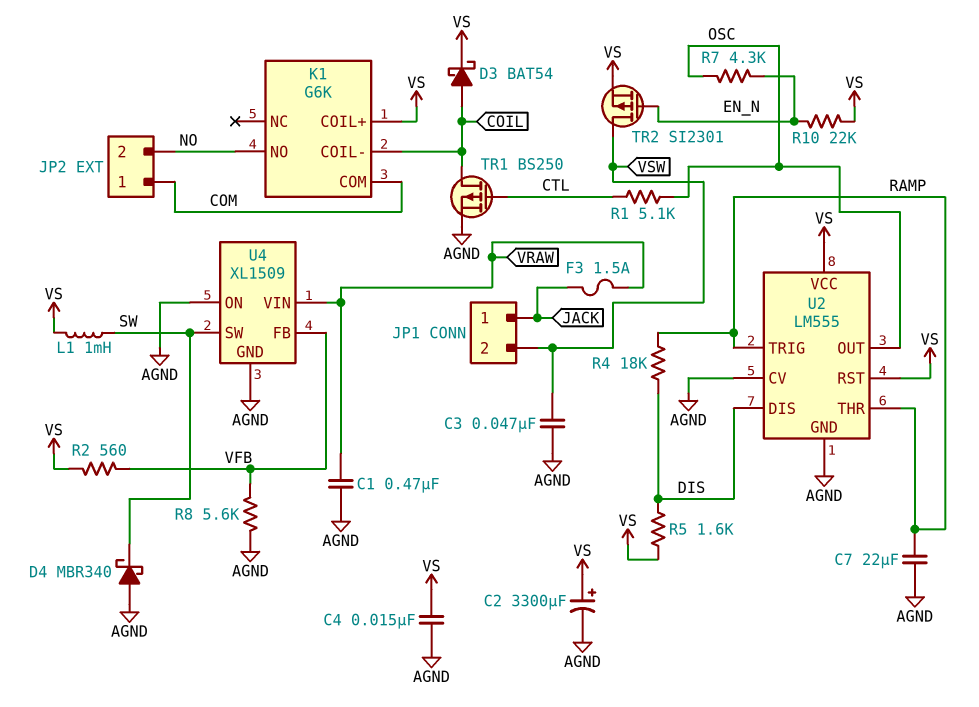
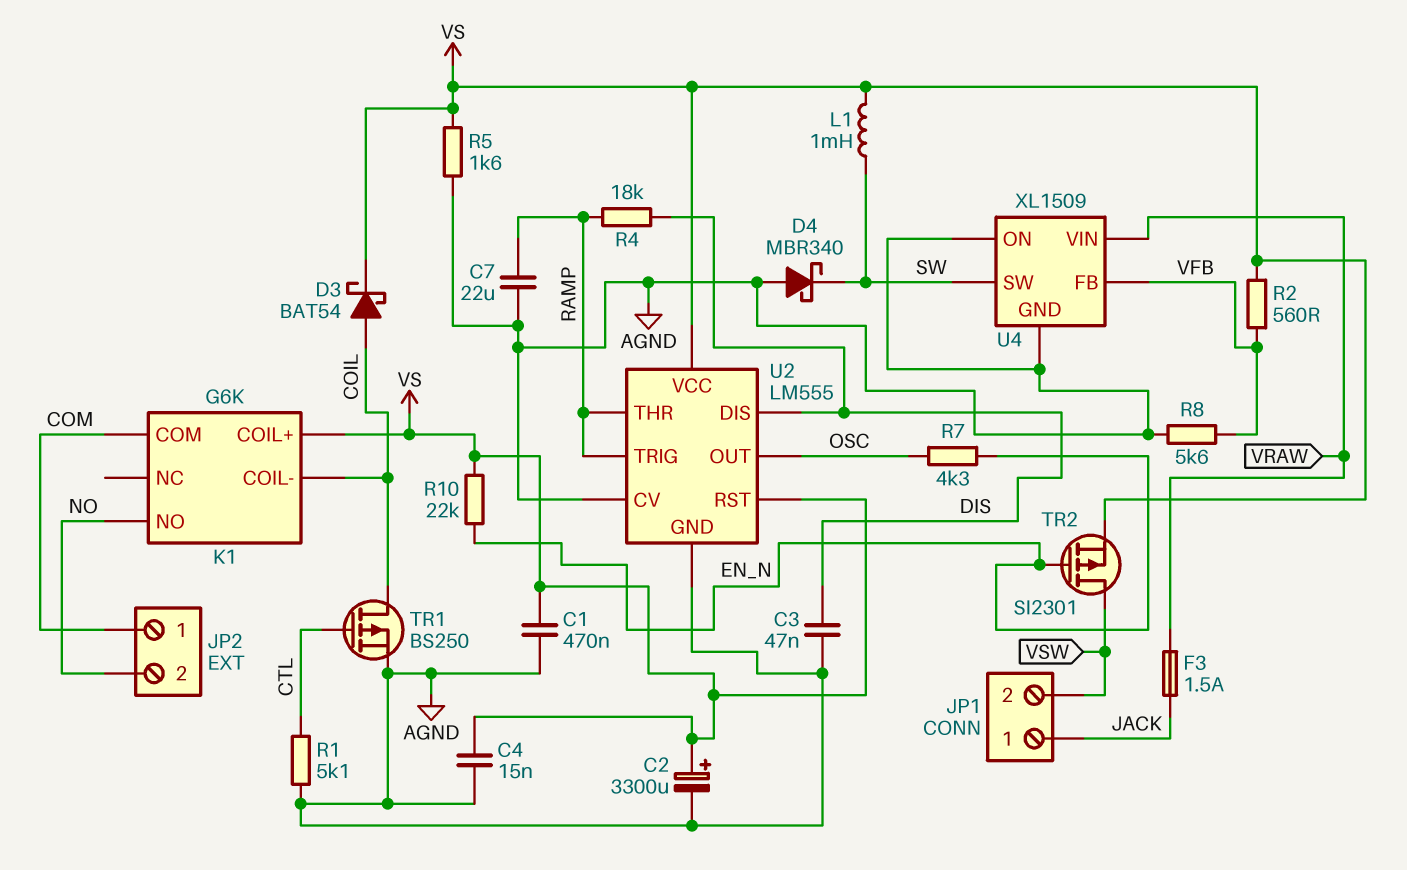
C1: 470nF (AGND, VRAW) -> 470nF (AGND, VS)
C3: 47nF (AGND, VSW) -> 47nF (AGND, DIS)
R1: 5.1k (CTL, OSC) -> 5.1k (AGND, CTL)
R5: 1.6k (DIS, VS) -> 1.6k (AGND, VS)

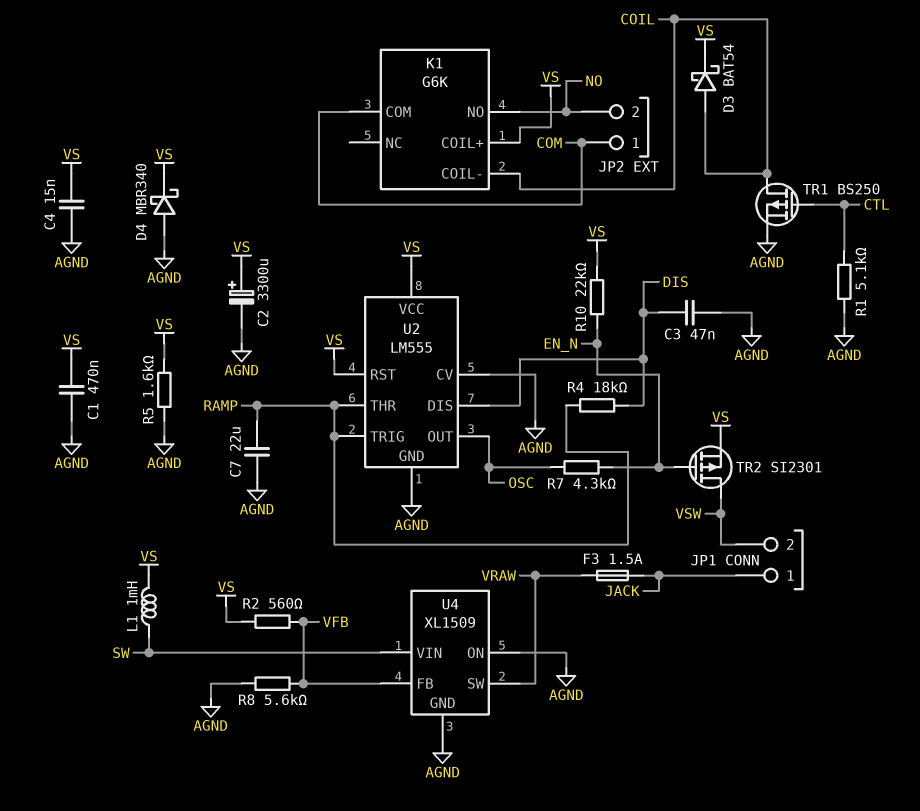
D4: schottky MBR340 (A AGND, K SW) -> schottky MBR340 (A AGND, K VS)
U4 pin SW: SW -> VRAW
U4 pin VIN: VRAW -> SW

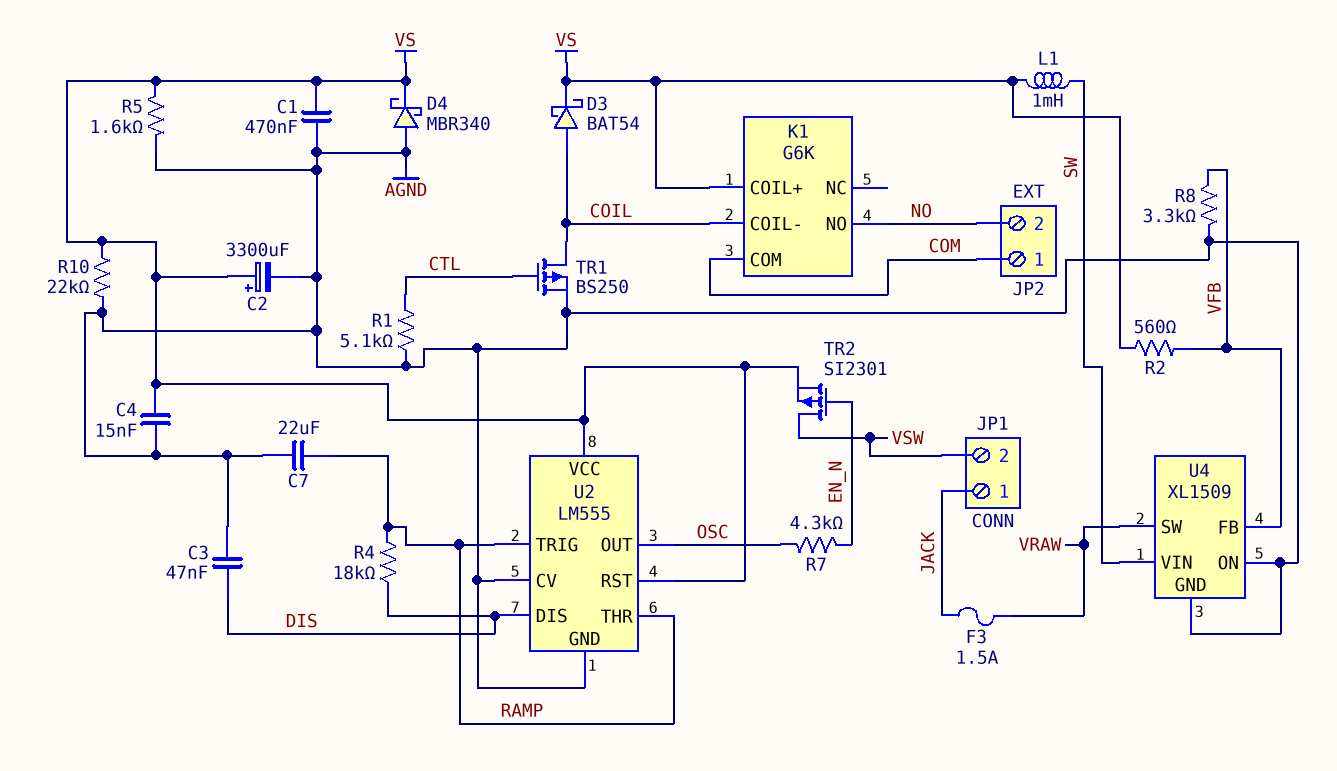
R8: 5.6k (AGND, VFB) -> 3.3k (AGND, VFB)
R10: 22k (EN_N, VS) -> 22k (AGND, VS)

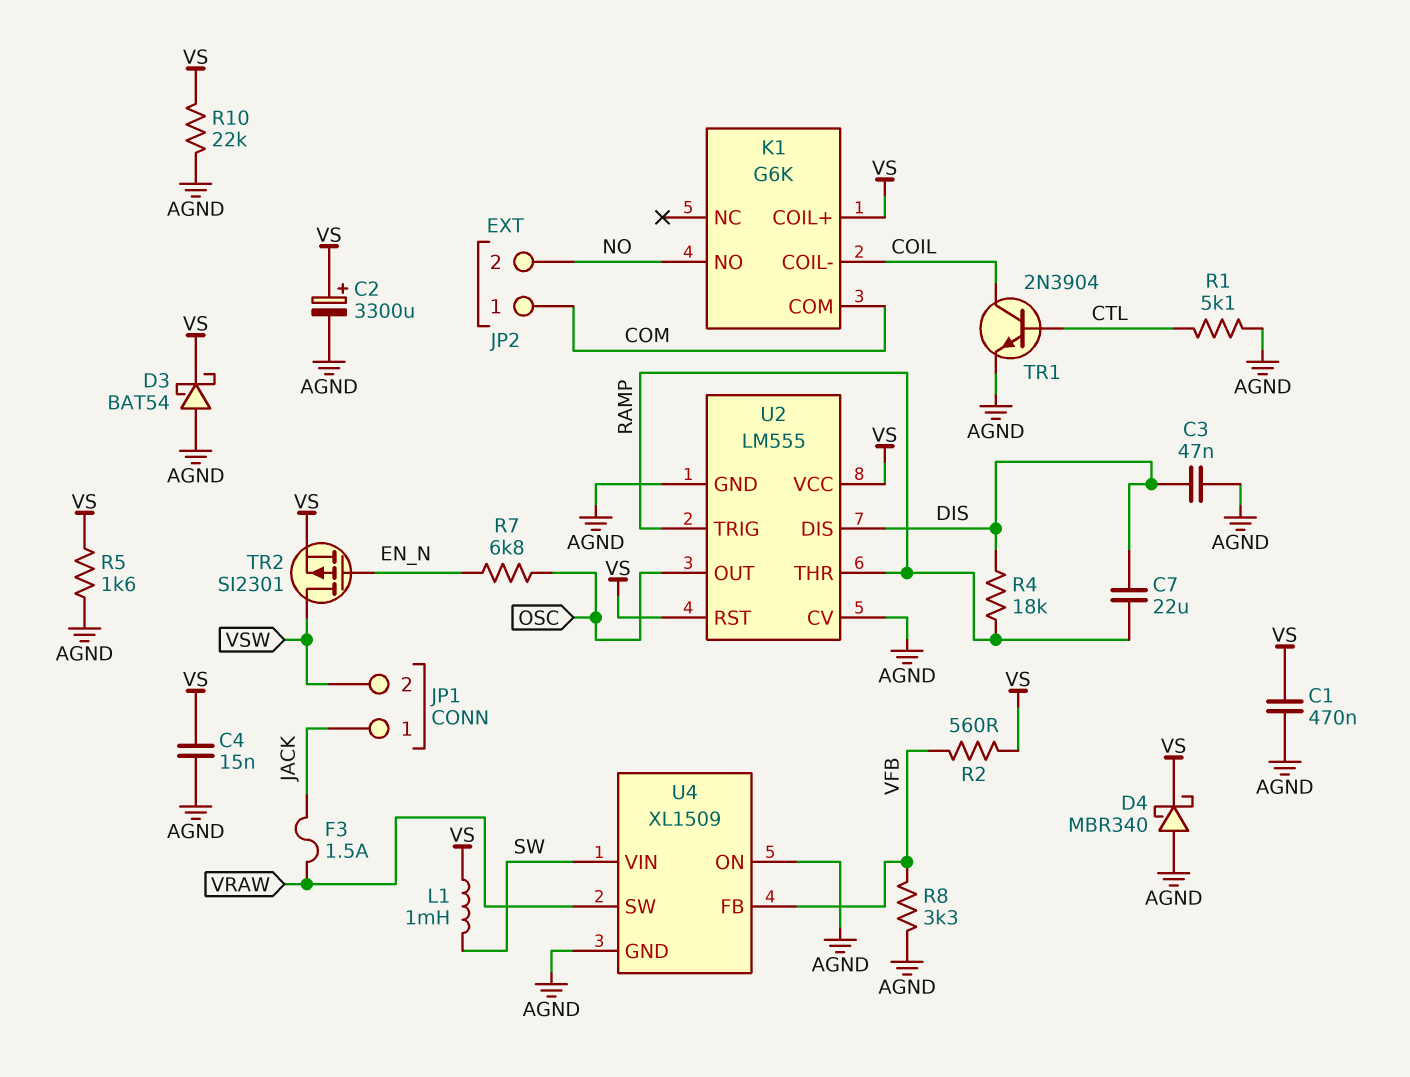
C7: 22uF (AGND, RAMP) -> 22uF (DIS, RAMP)
D3: schottky BAT54 (A COIL, K VS) -> schottky BAT54 (A AGND, K VS)
R7: 4.3k (EN_N, OSC) -> 6.8k (EN_N, OSC)
TR1: PMOS BS250 (G CTL, D COIL, S AGND) -> NPN 2N3904 (B CTL, C COIL, E AGND)

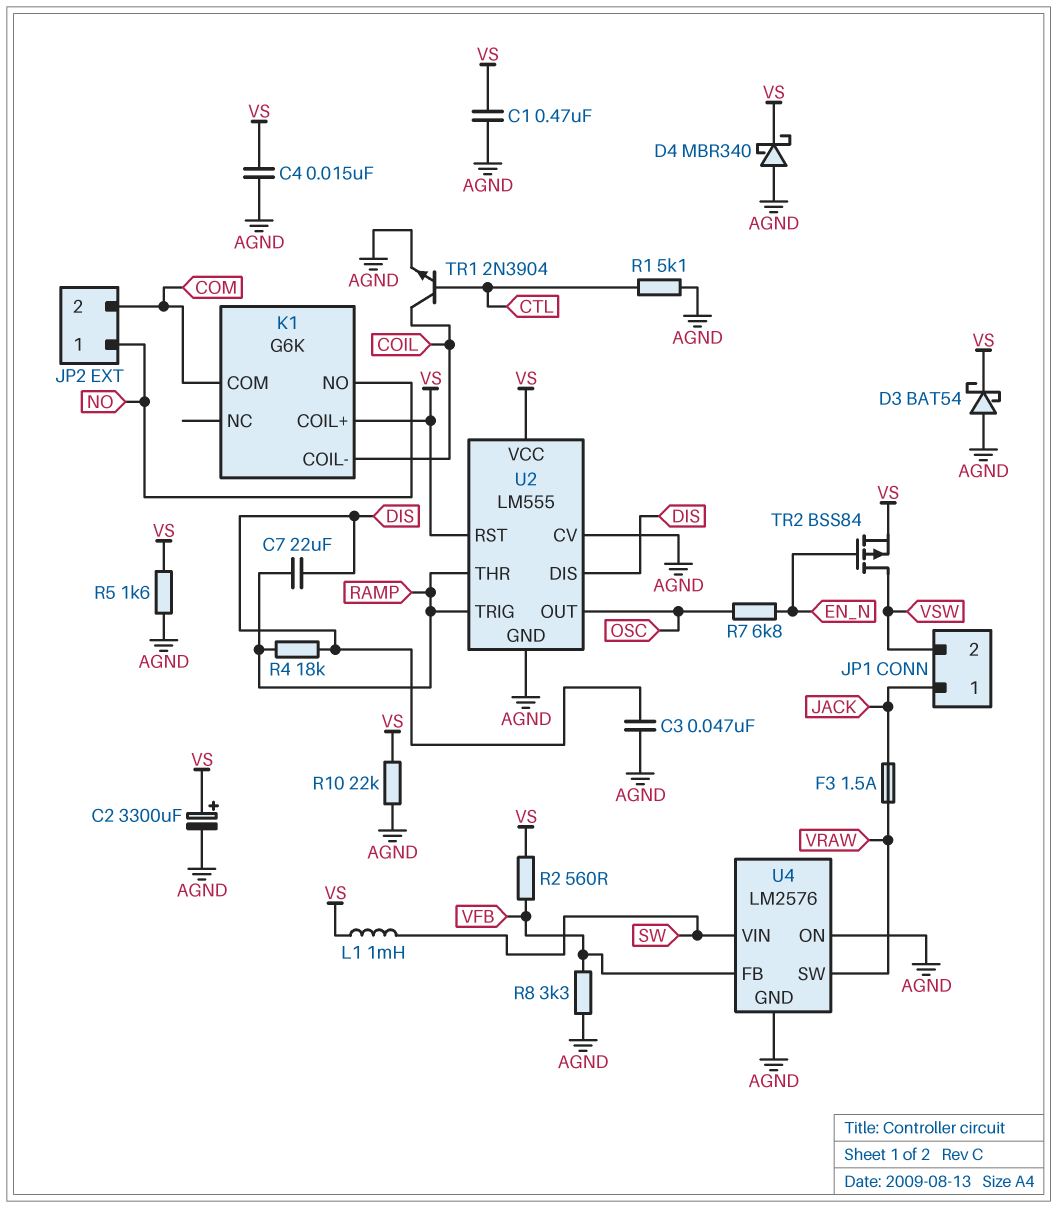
JP2 pin 1: COM -> NO
JP2 pin 2: NO -> COM
TR2: PMOS SI2301 (G EN_N, D VSW, S VS) -> PMOS BSS84 (G EN_N, D VSW, S VS)
U4: XL1509 -> LM2576

